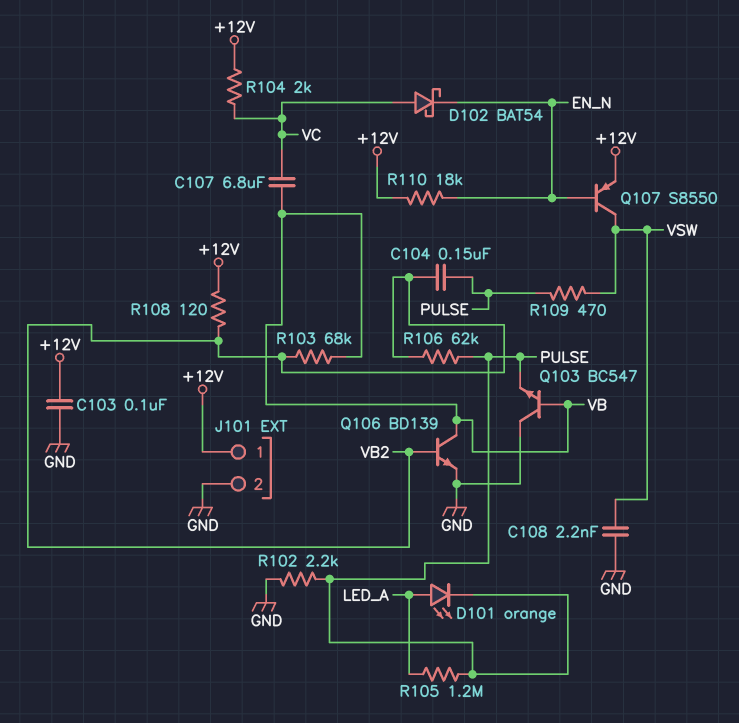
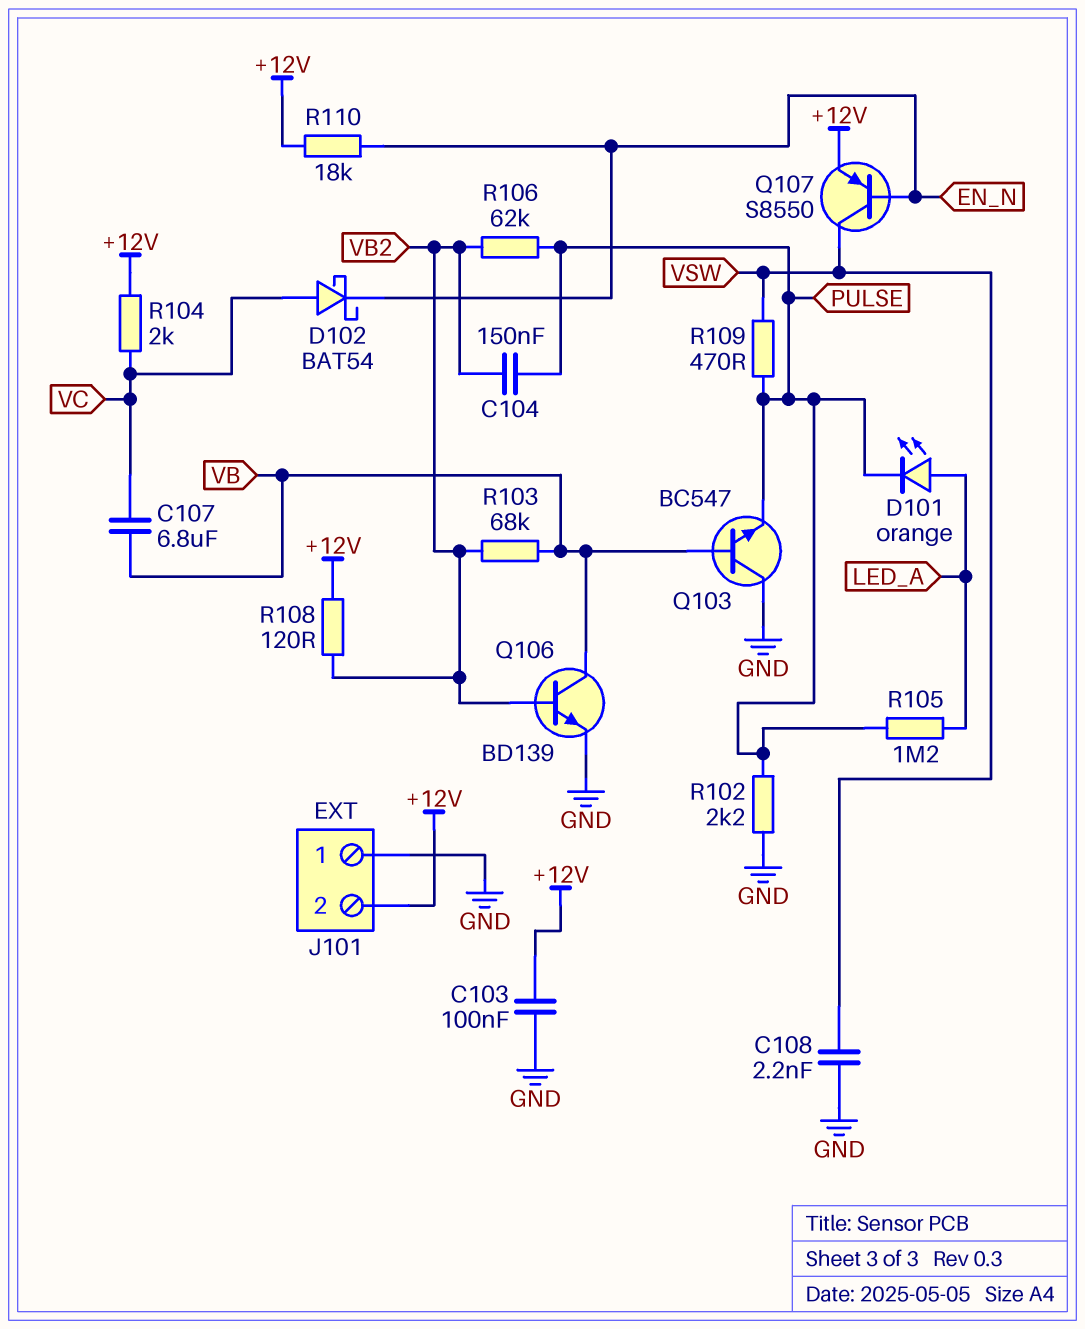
J101 pin 1: +12V -> GND
J101 pin 2: GND -> +12V

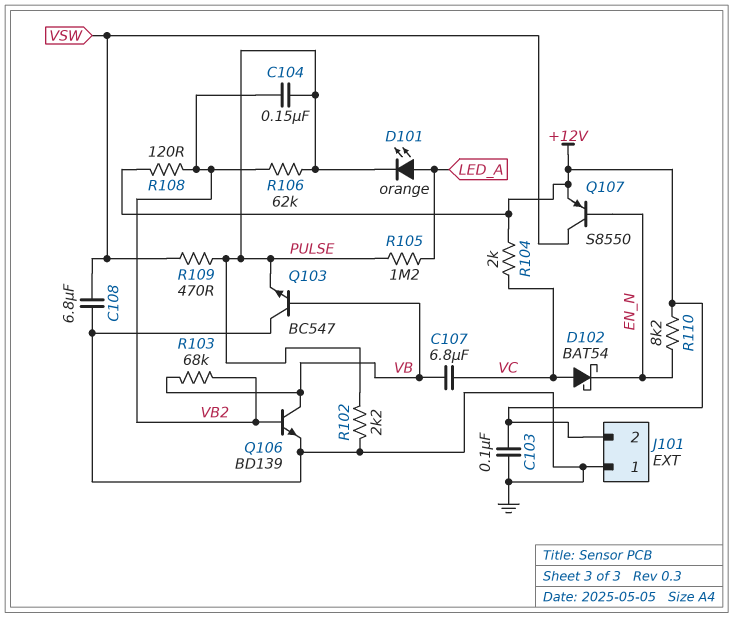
C108: 2.2nF (GND, VSW) -> 6.8uF (GND, VSW)
R110: 18k (+12V, EN_N) -> 8.2k (+12V, EN_N)

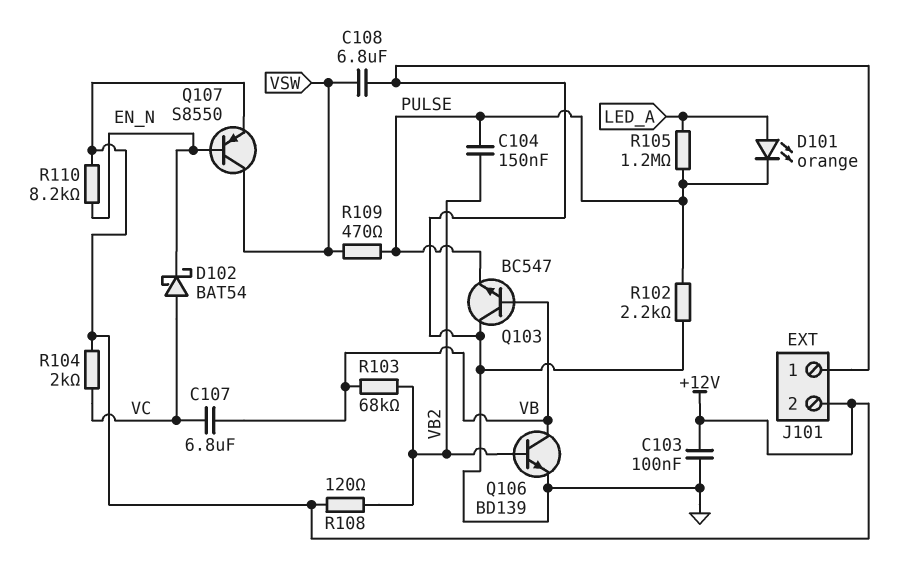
R106: 62k (PULSE, VB2) -> none

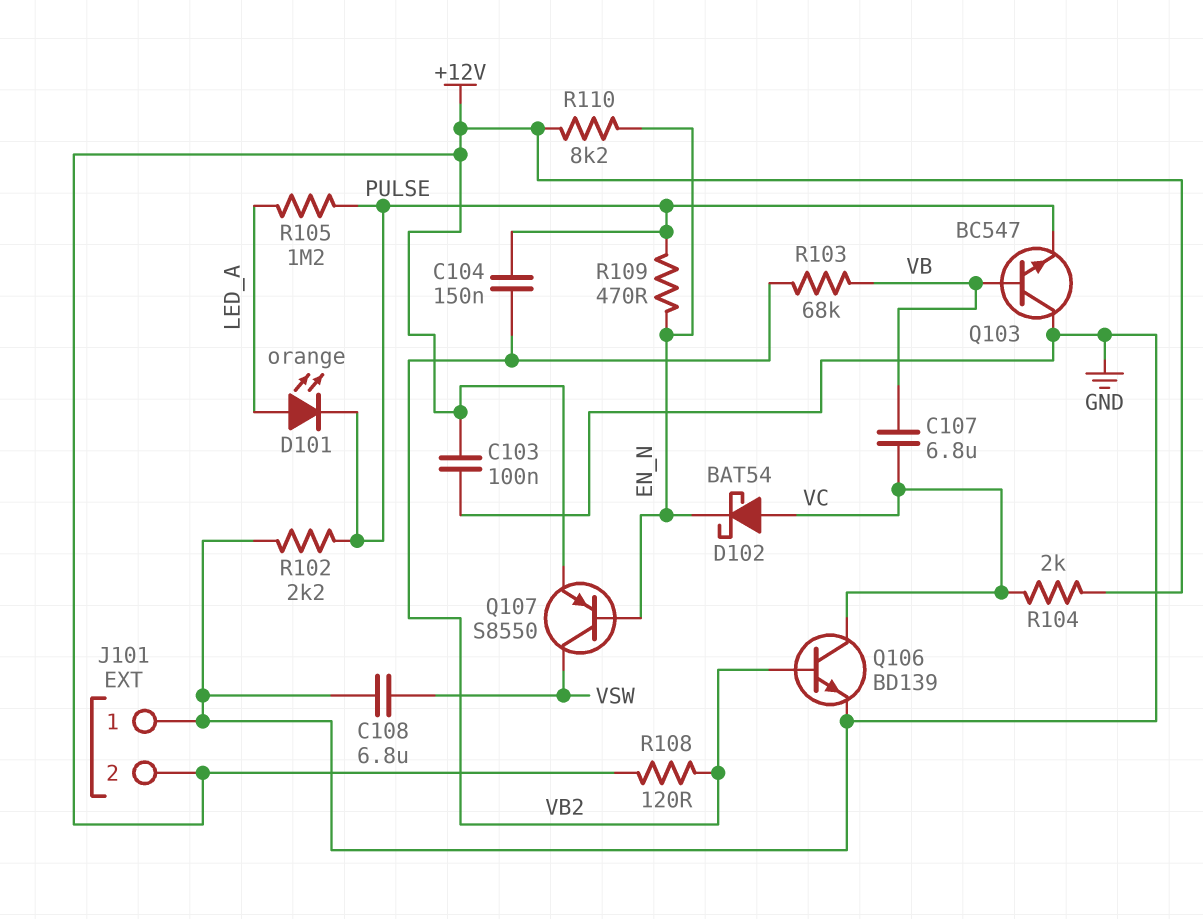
Q106: NPN BD139 (B VB2, C VB, E GND) -> NPN BD139 (B VB2, C VC, E GND)
R109: 470 (PULSE, VSW) -> 470 (EN_N, PULSE)

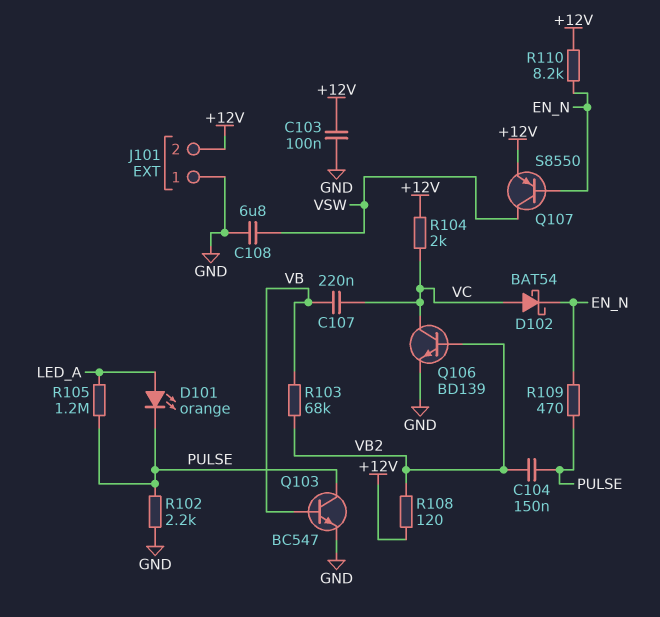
C107: 6.8uF (VB, VC) -> 220nF (VB, VC)
Q103: NPN BC547 (B VB, C GND, E PULSE) -> NPN BC547 (B VB, C PULSE, E GND)

